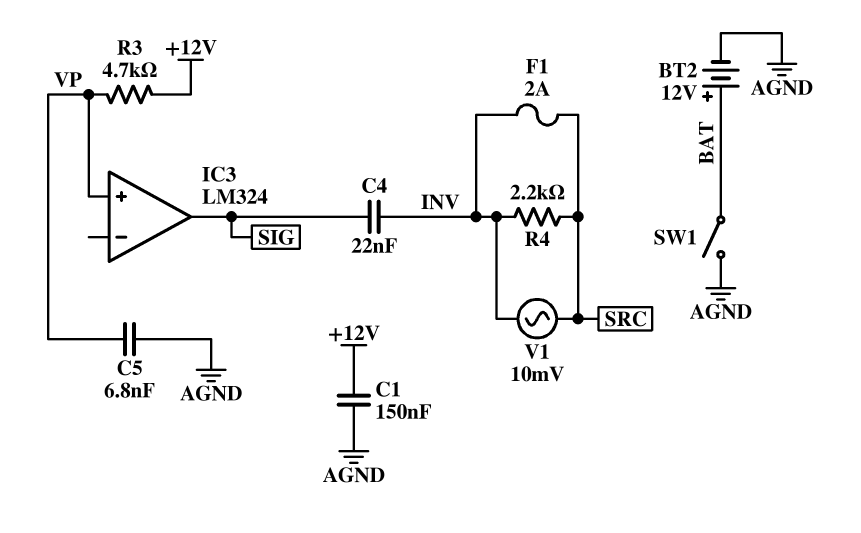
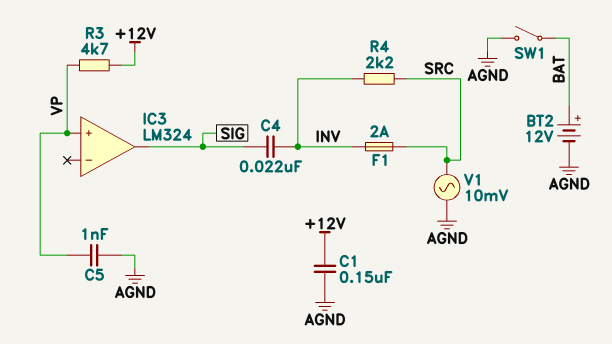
C5: 6.8nF (AGND, VP) -> 1nF (AGND, VP)
V1: AC 10mV (INV, SRC) -> AC 10mV (AGND, SRC)

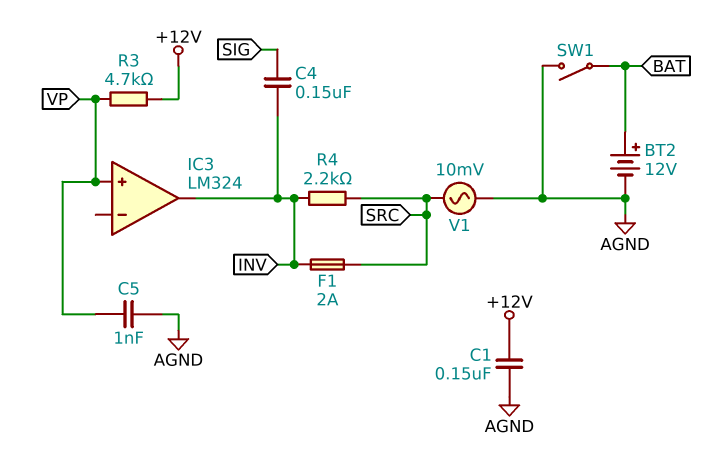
C4: 22nF (INV, SIG) -> 150nF (INV, SIG)
IC3 pin out: SIG -> INV

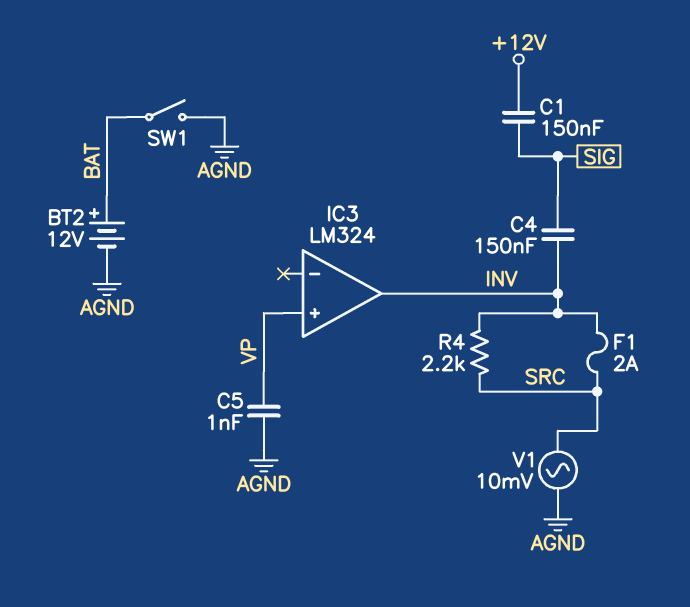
C1: 150nF (+12V, AGND) -> 150nF (+12V, SIG)
R3: 4.7k (+12V, VP) -> none

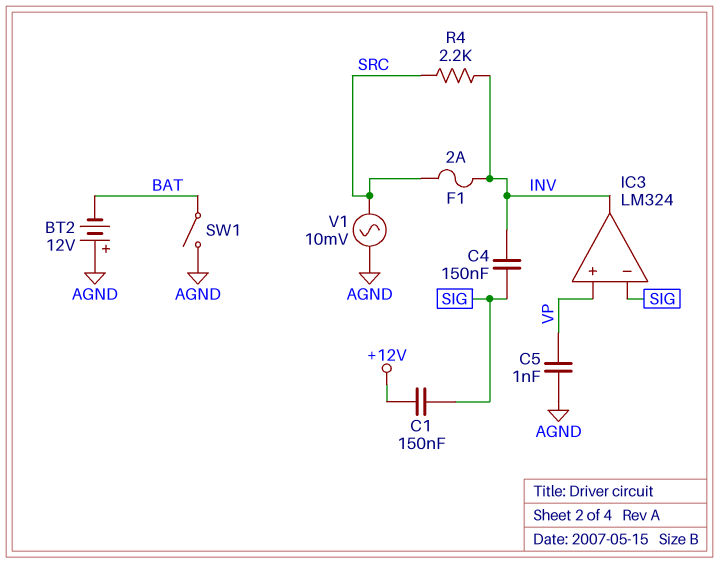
BT2: 12V (plus BAT, minus AGND) -> 12V (plus AGND, minus BAT)
IC3 pin in-: none -> SIG

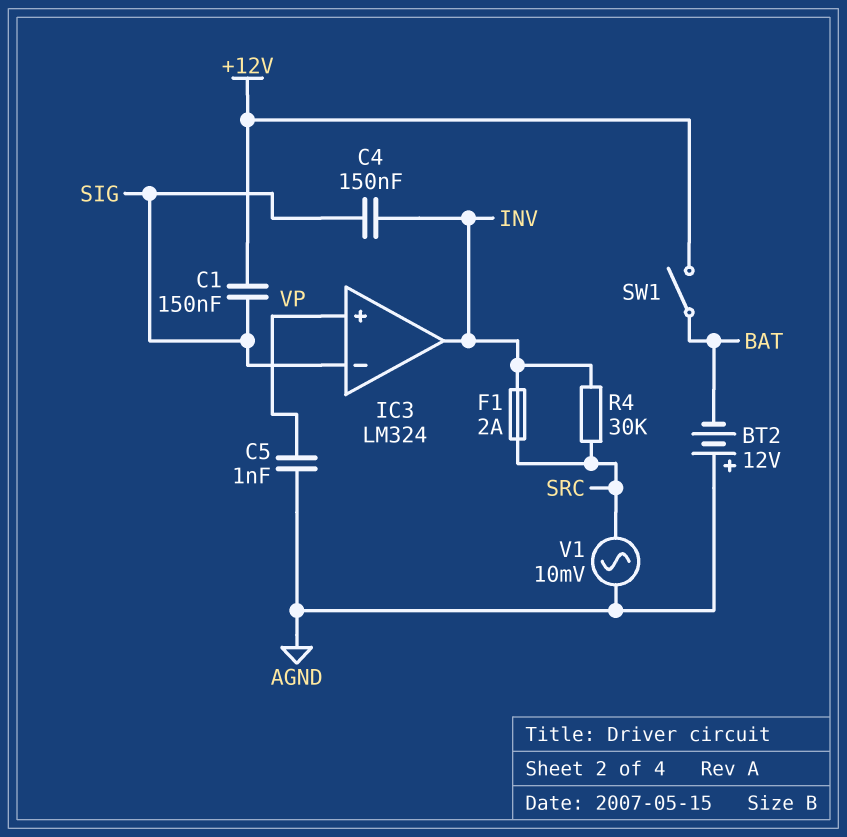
R4: 2.2k (INV, SRC) -> 30k (INV, SRC)
SW1: switch (AGND, BAT) -> switch (+12V, BAT)

